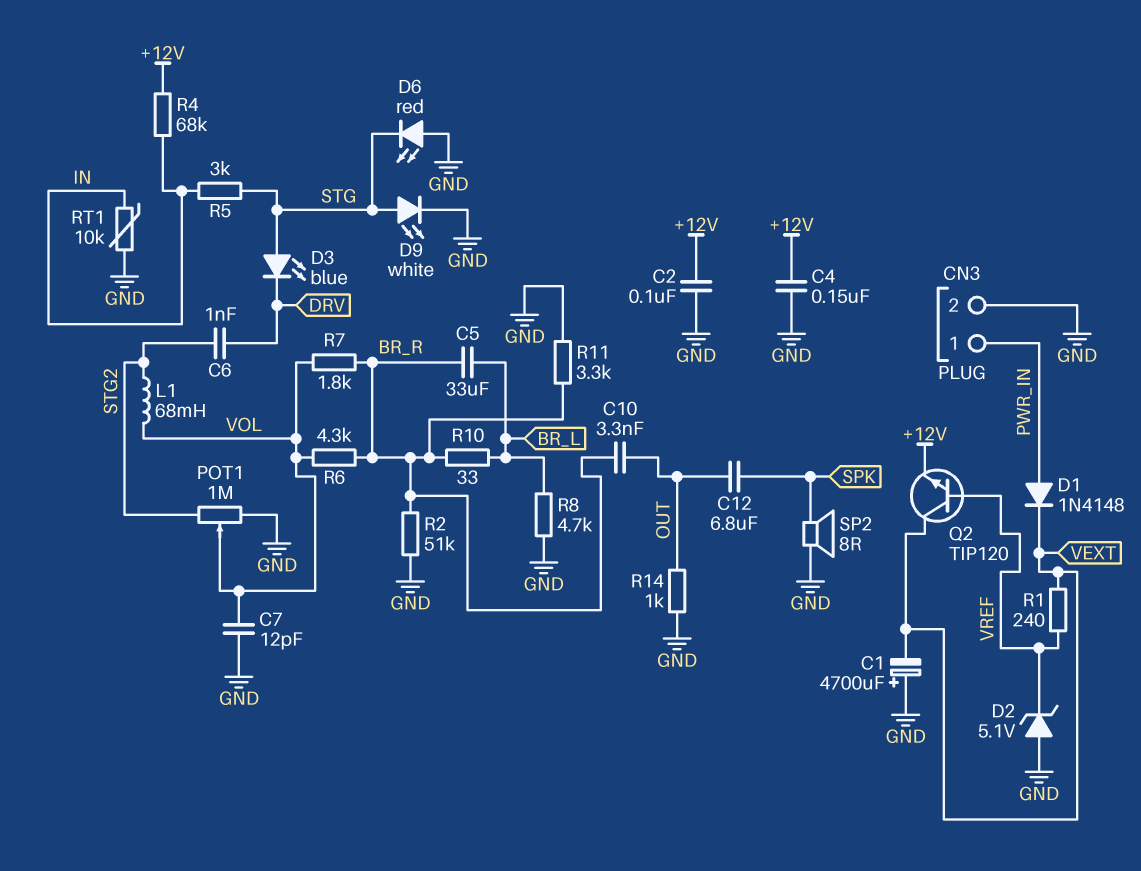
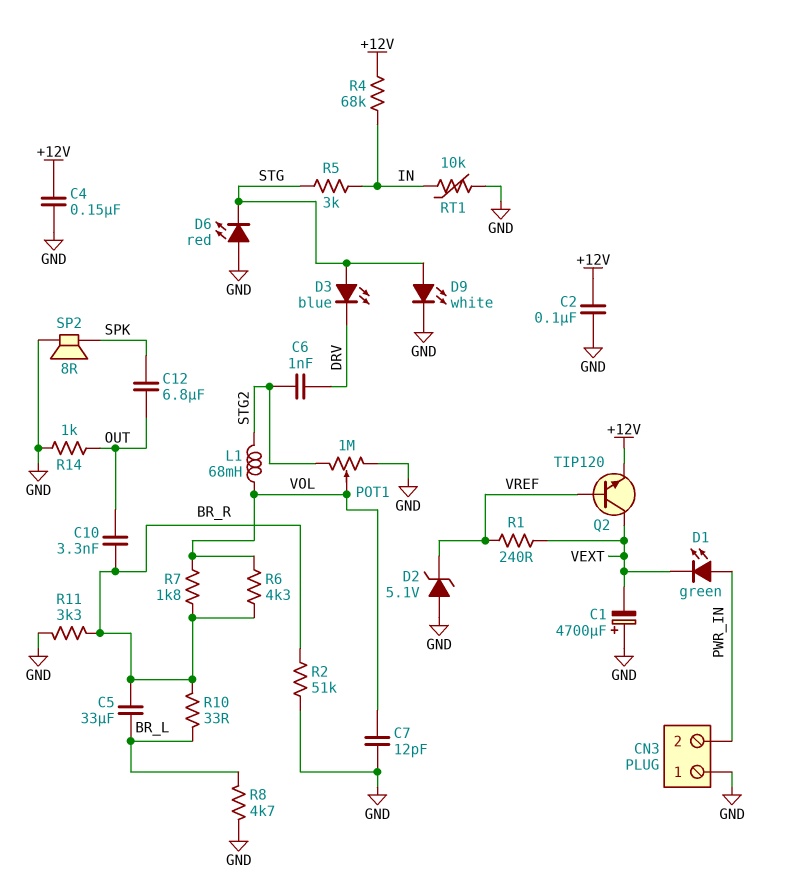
CN3 pin 1: PWR_IN -> GND
CN3 pin 2: GND -> PWR_IN
D1: diode 1N4148 (A PWR_IN, K VEXT) -> LED green (A PWR_IN, K VEXT)

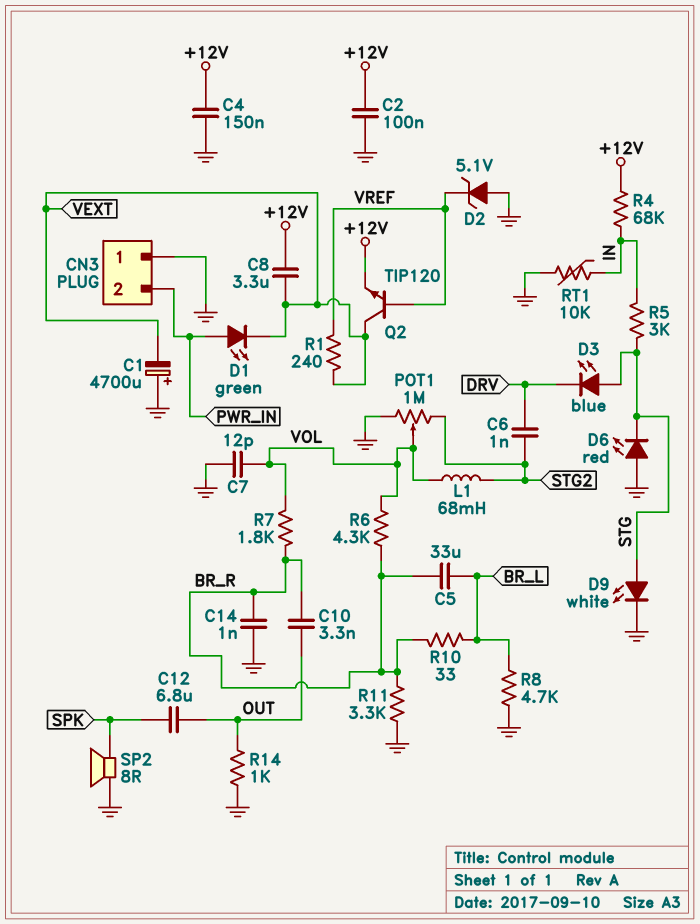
C8: none -> 3.3uF (+12V, VEXT)
C14: none -> 1nF (BR_R, GND)
R2: 51k (BR_R, GND) -> none

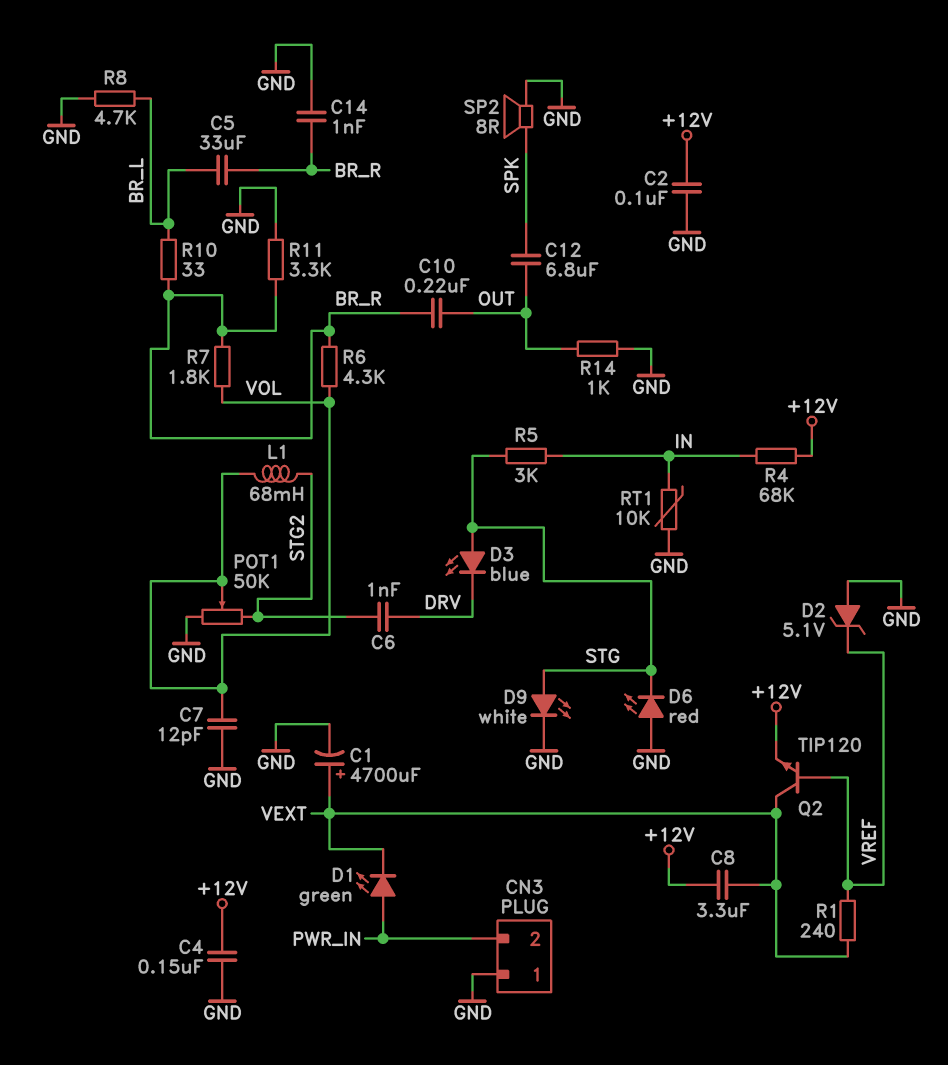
C1: 4700uF (plus GND, minus VEXT) -> 4700uF (plus VEXT, minus GND)
C10: 3.3nF (BR_R, OUT) -> 220nF (BR_R, OUT)
POT1: 1M (GND, STG2, wiper VOL) -> 50k (GND, STG2, wiper VOL)

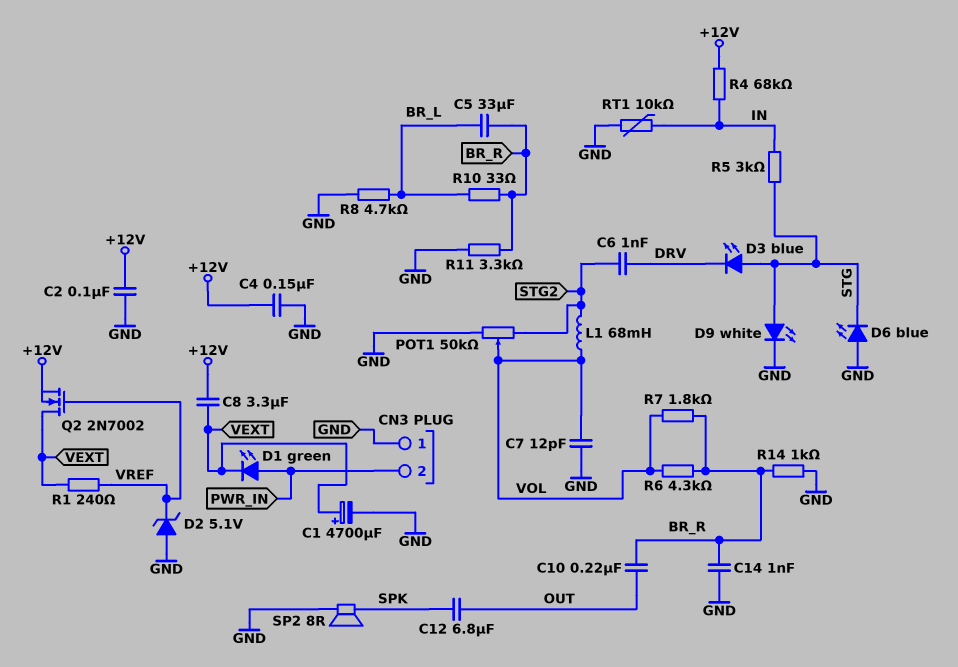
D6: LED red (A GND, K STG) -> LED blue (A GND, K STG)
Q2: NPN TIP120 (B VREF, C VEXT, E +12V) -> NMOS 2N7002 (G VREF, D VEXT, S +12V)
R14: 1k (GND, OUT) -> 1k (BR_R, GND)

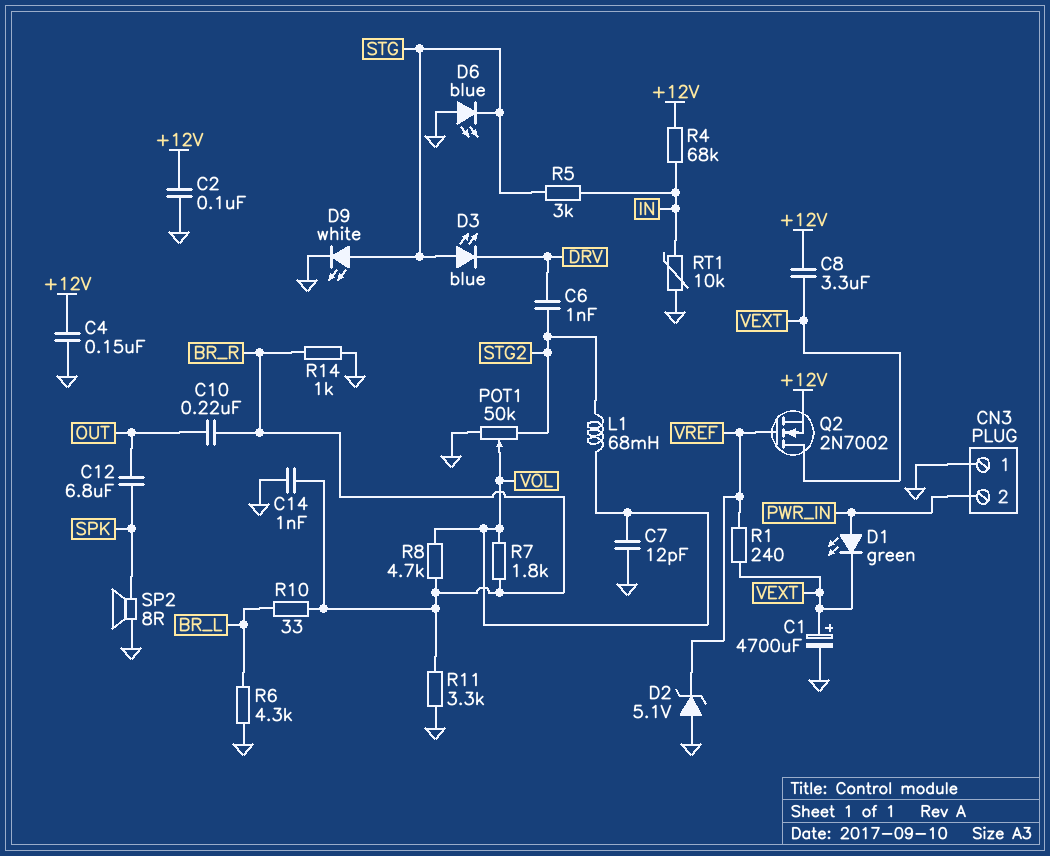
C5: 33uF (BR_L, BR_R) -> none
R6: 4.3k (BR_R, VOL) -> 4.3k (BR_L, GND)
R8: 4.7k (BR_L, GND) -> 4.7k (BR_R, VOL)

